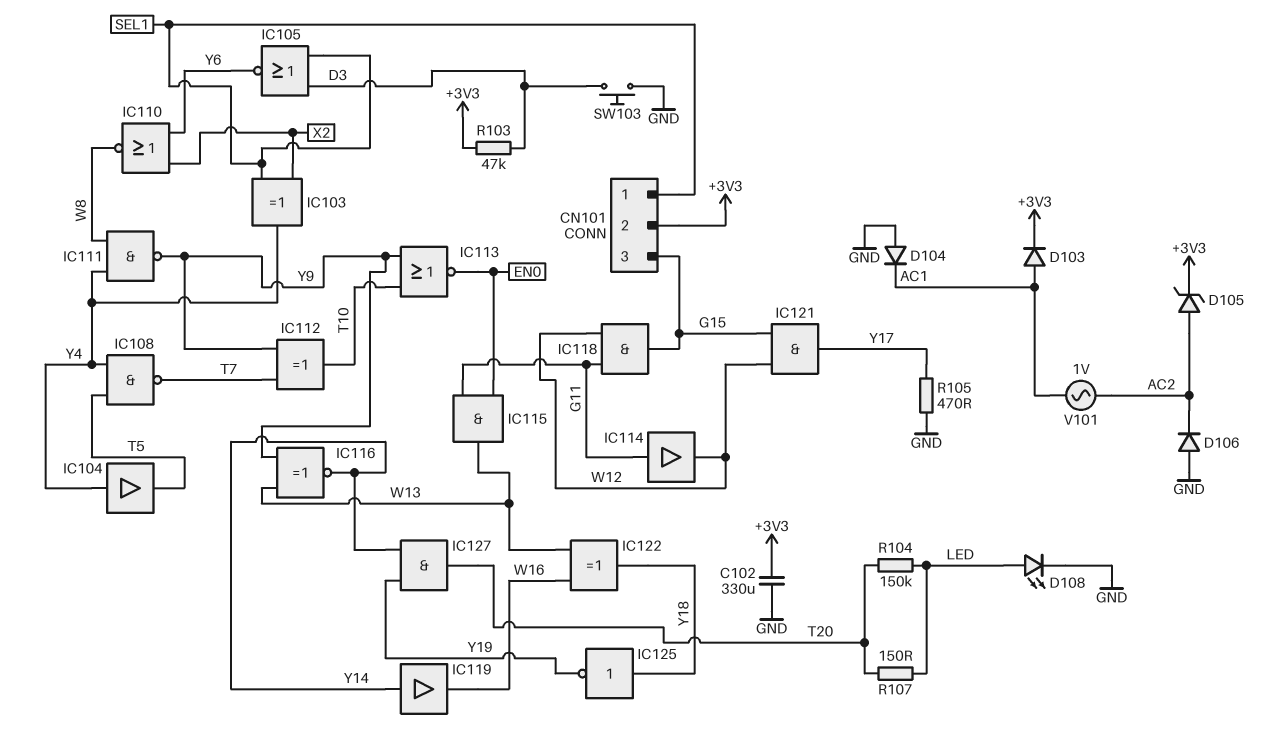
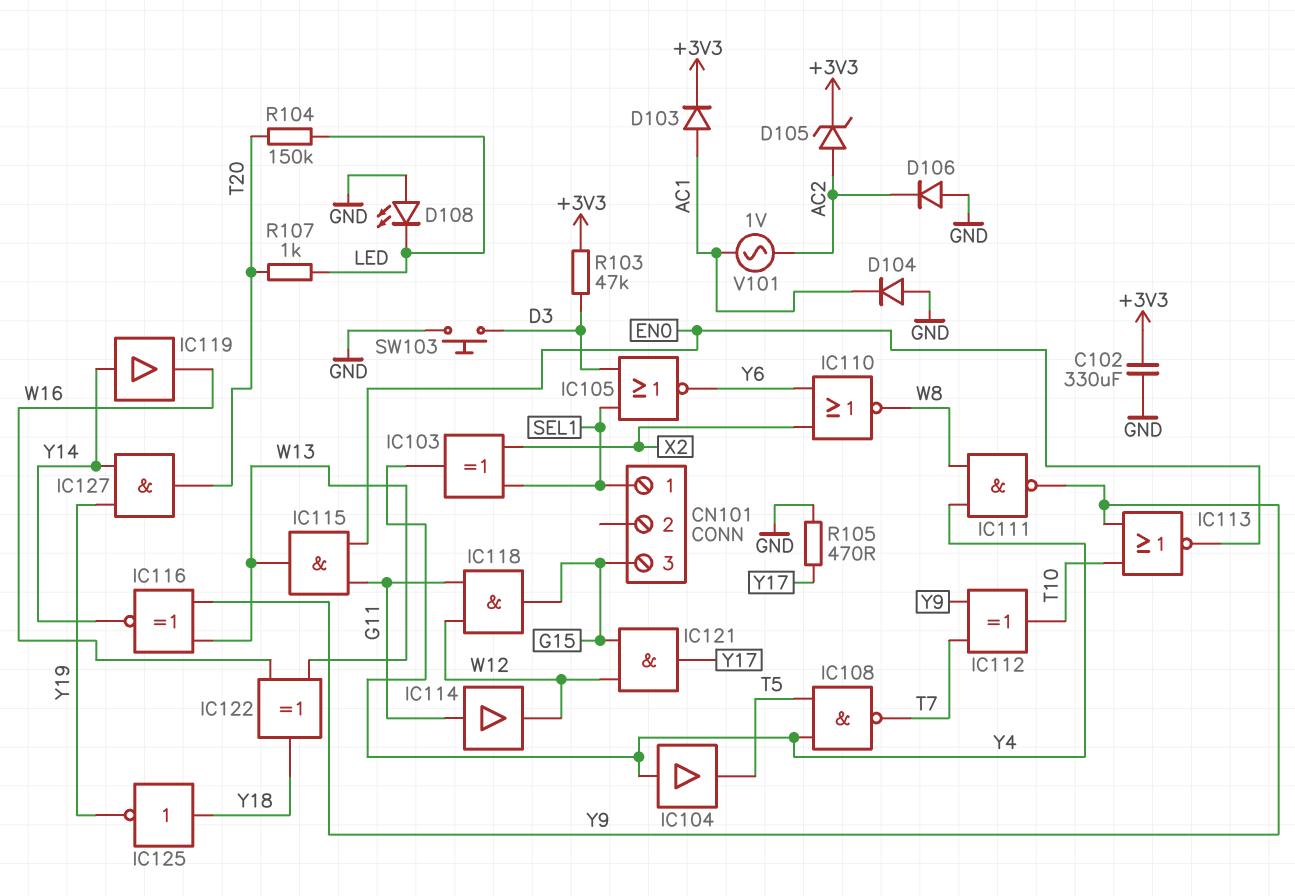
CN101 pin 2: +3V3 -> none
D108: LED (A LED, K GND) -> LED (A GND, K LED)
R107: 150 (LED, T20) -> 1k (LED, T20)

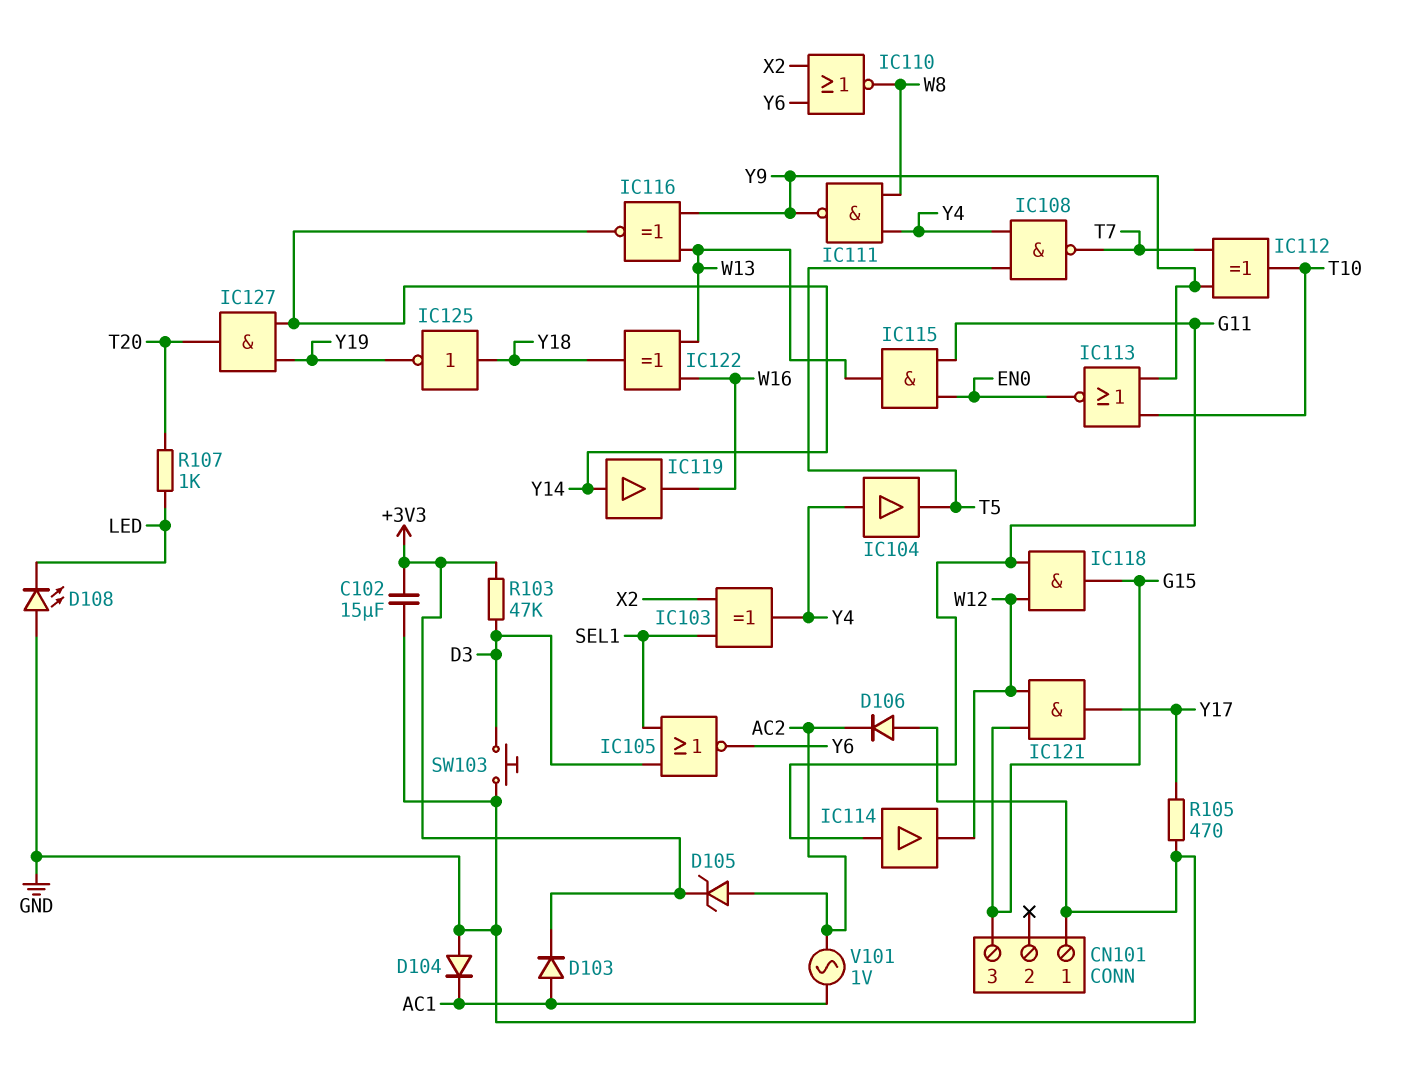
C102: 330uF (+3V3, GND) -> 15uF (+3V3, GND)
CN101 pin 1: SEL1 -> GND
R104: 150k (LED, T20) -> none

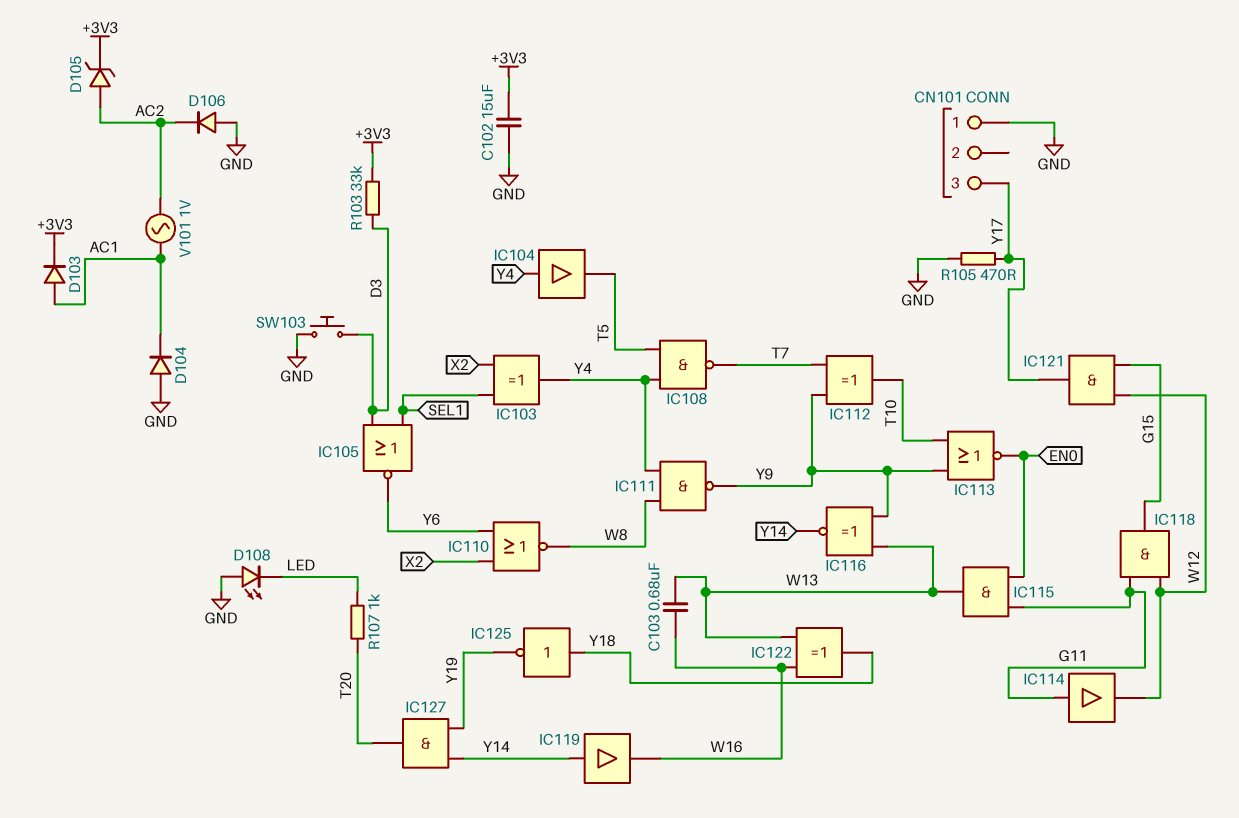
C103: none -> 680nF (W13, W16)
CN101 pin 3: G15 -> Y17
R103: 47k (+3V3, D3) -> 33k (+3V3, D3)

